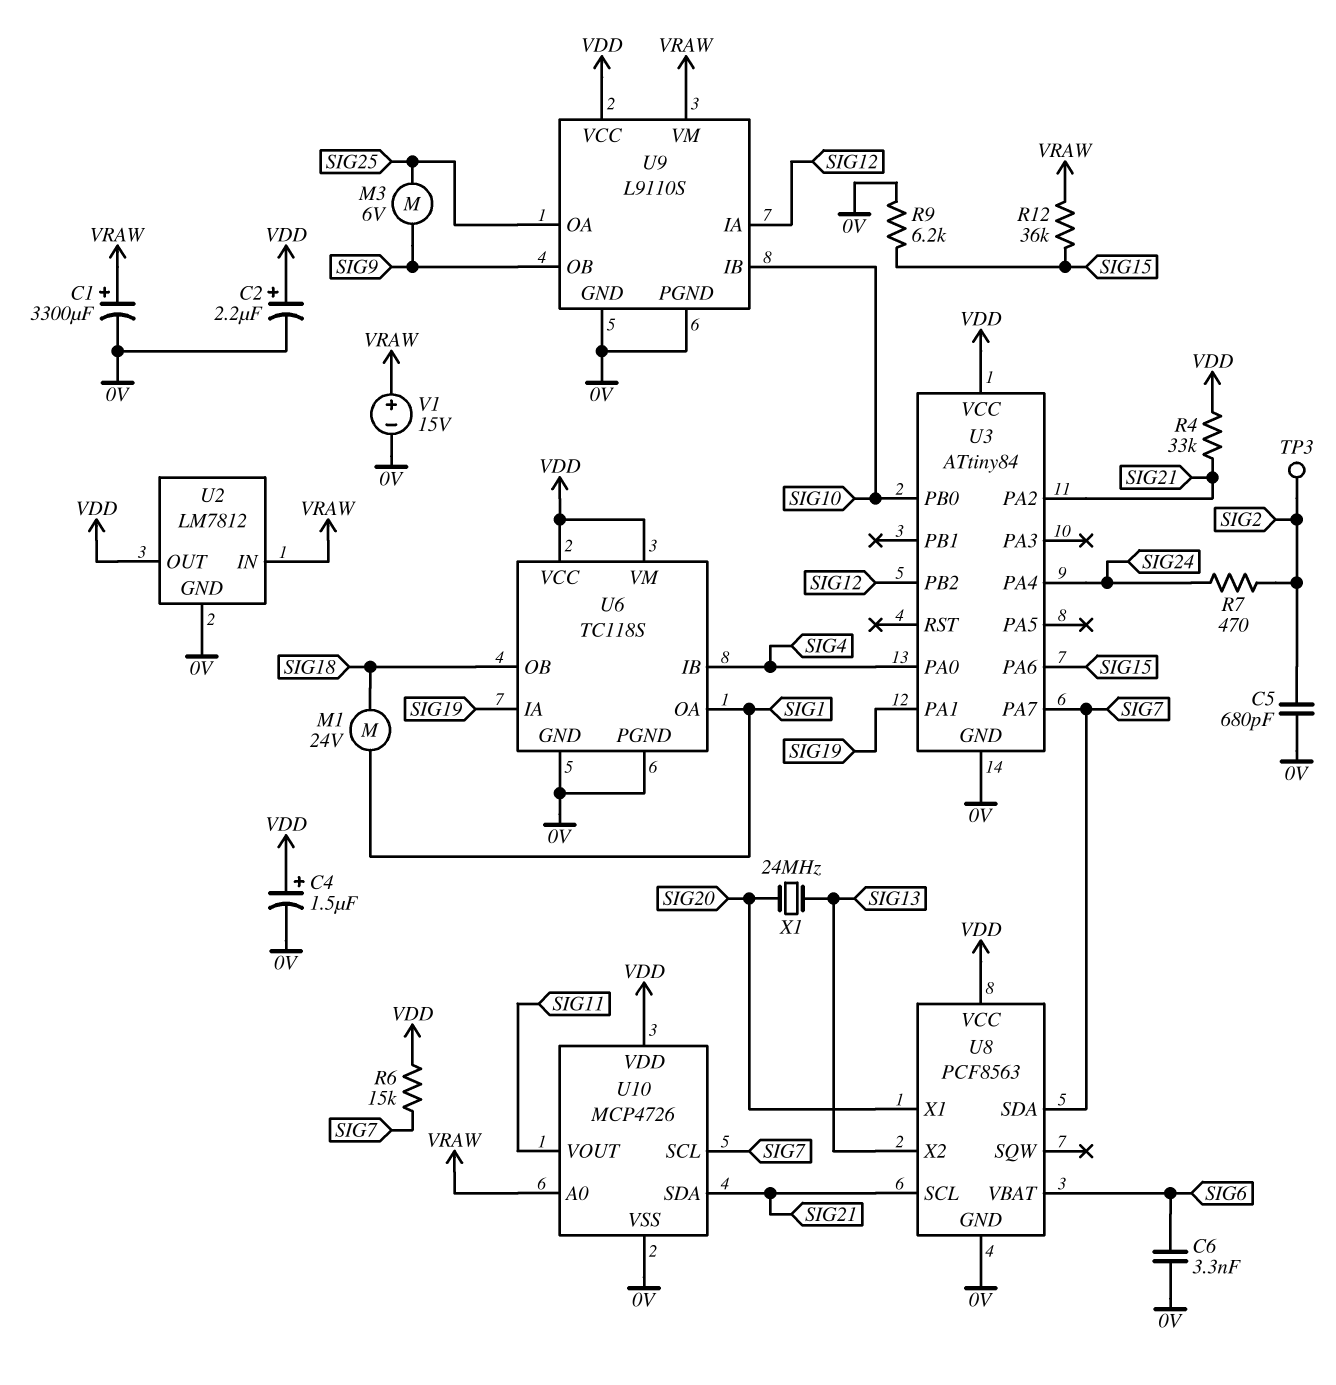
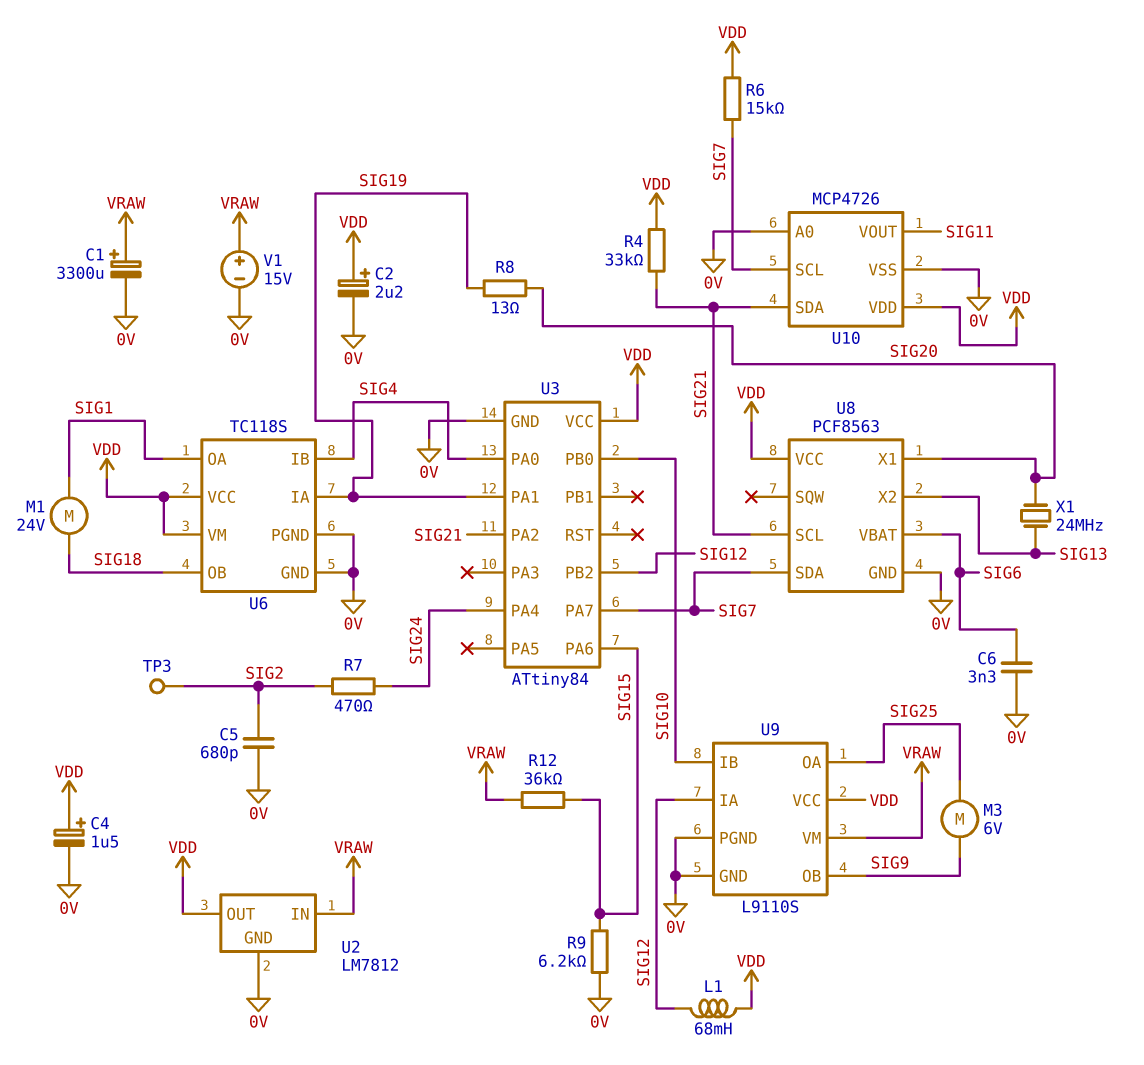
L1: none -> 68mH (SIG12, VDD)
R8: none -> 13 (SIG19, SIG20)
U10 pin A0: VRAW -> 0V

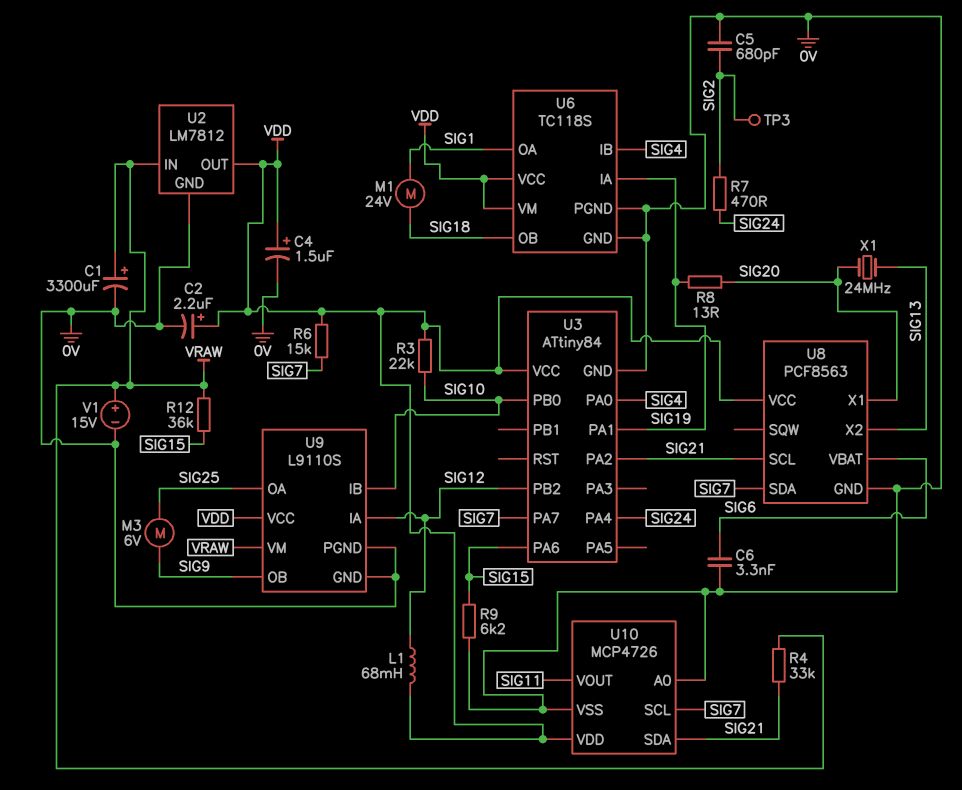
R3: none -> 22k (SIG10, VDD)
R4: 33k (SIG21, VDD) -> 33k (SIG21, VRAW)

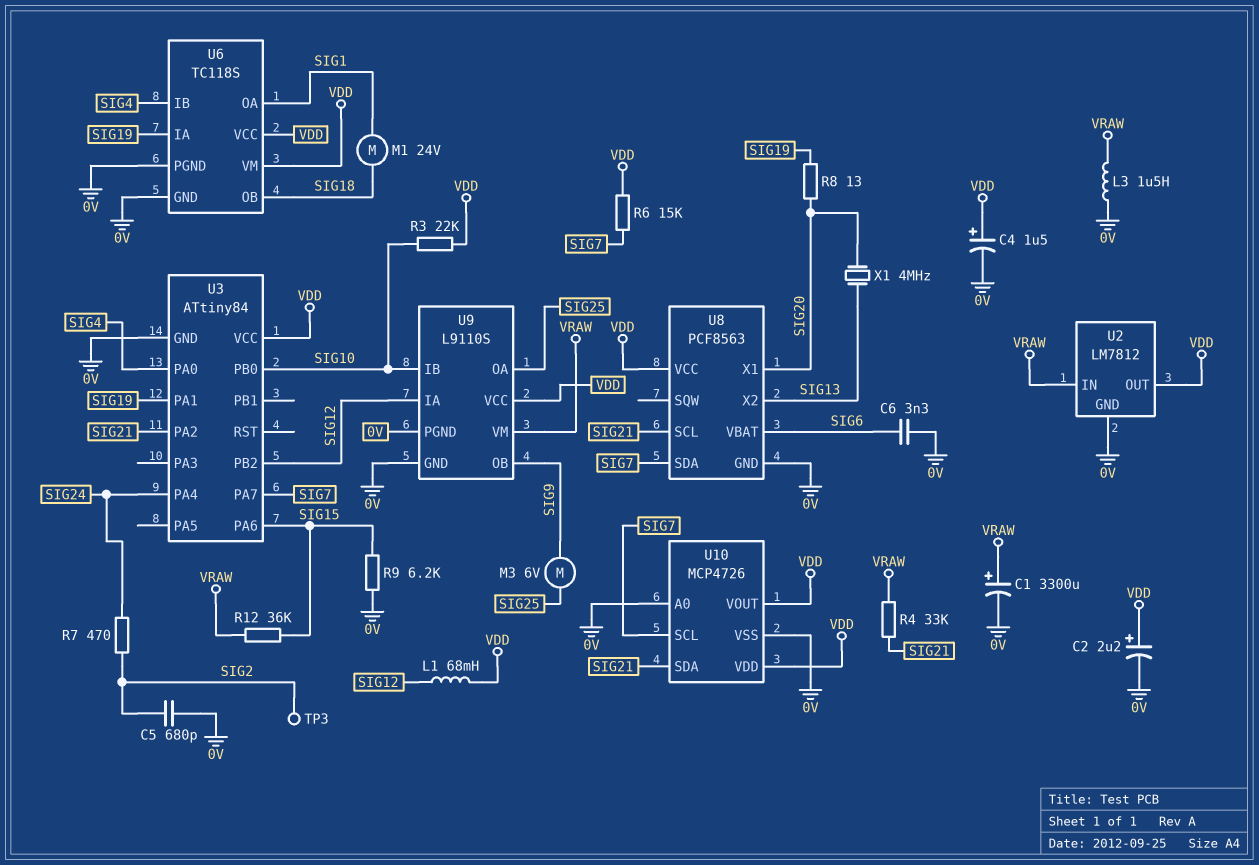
L3: none -> 1.5uH (0V, VRAW)
U10 pin VOUT: SIG11 -> VDD
V1: 15V (plus VRAW, minus 0V) -> none
X1: 24MHz (SIG13, SIG20) -> 4MHz (SIG13, SIG20)

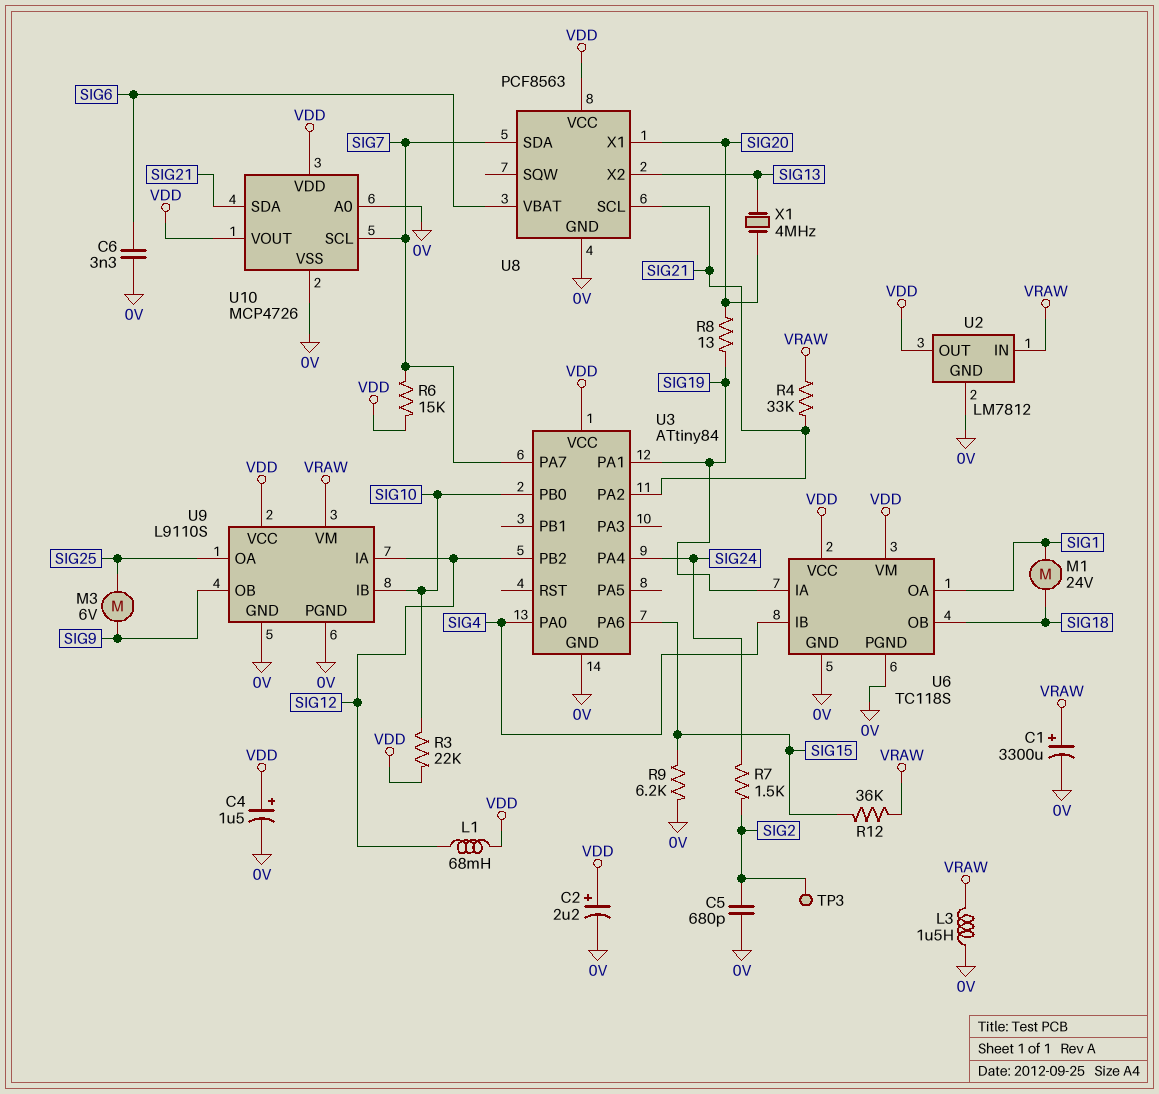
R7: 470 (SIG2, SIG24) -> 1.5k (SIG2, SIG24)

